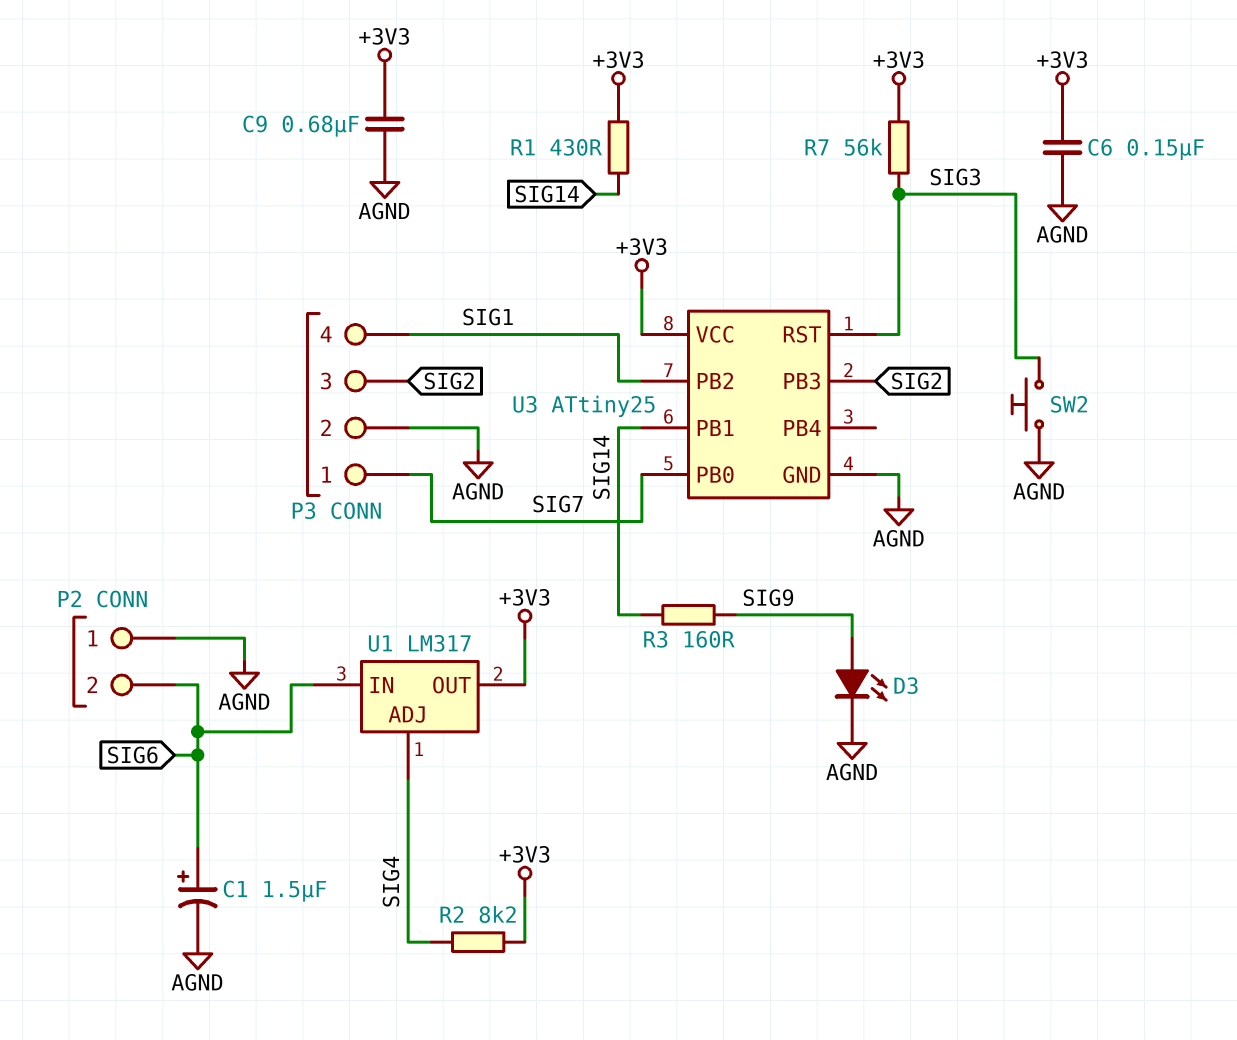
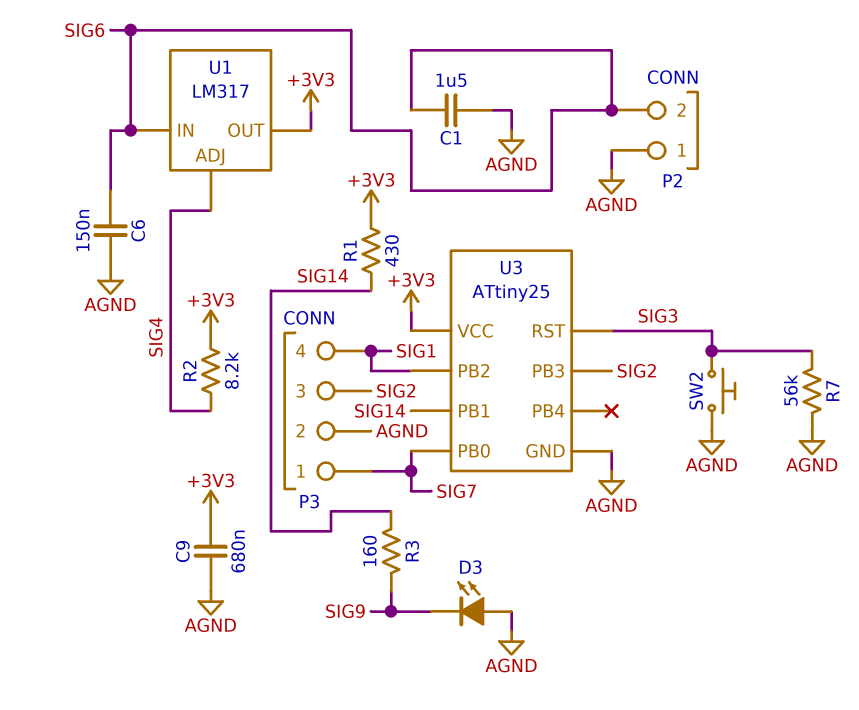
C1: 1.5uF (plus SIG6, minus AGND) -> 1.5uF (AGND, SIG6)
C6: 150nF (+3V3, AGND) -> 150nF (AGND, SIG6)
D3: LED (A SIG9, K AGND) -> LED (A AGND, K SIG9)
R7: 56k (+3V3, SIG3) -> 56k (AGND, SIG3)

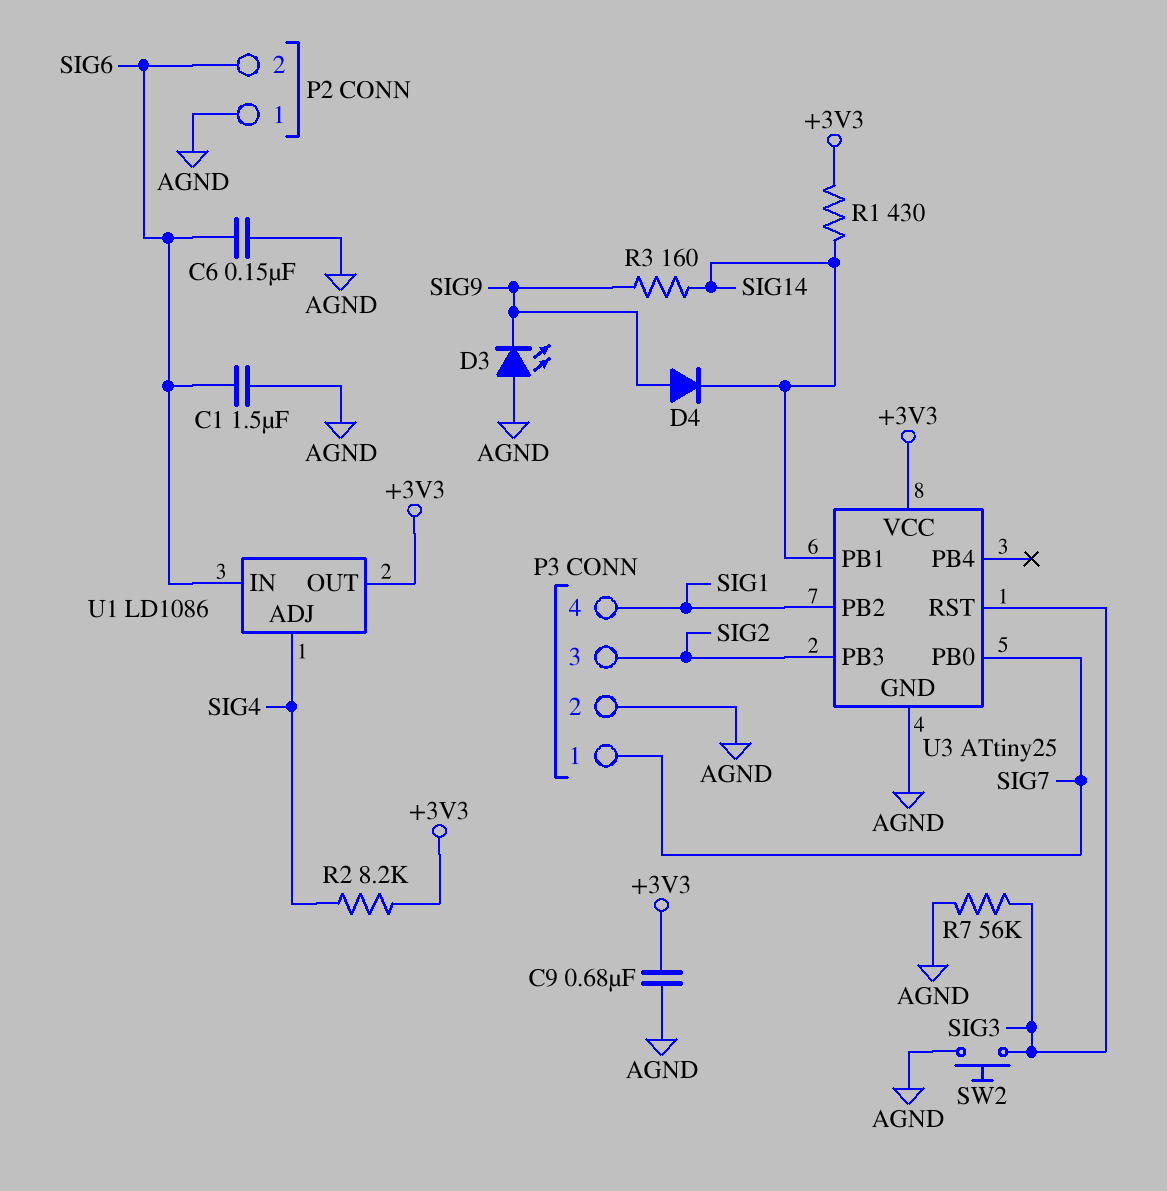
D4: none -> diode (A SIG9, K SIG14)
U1: LM317 -> LD1086

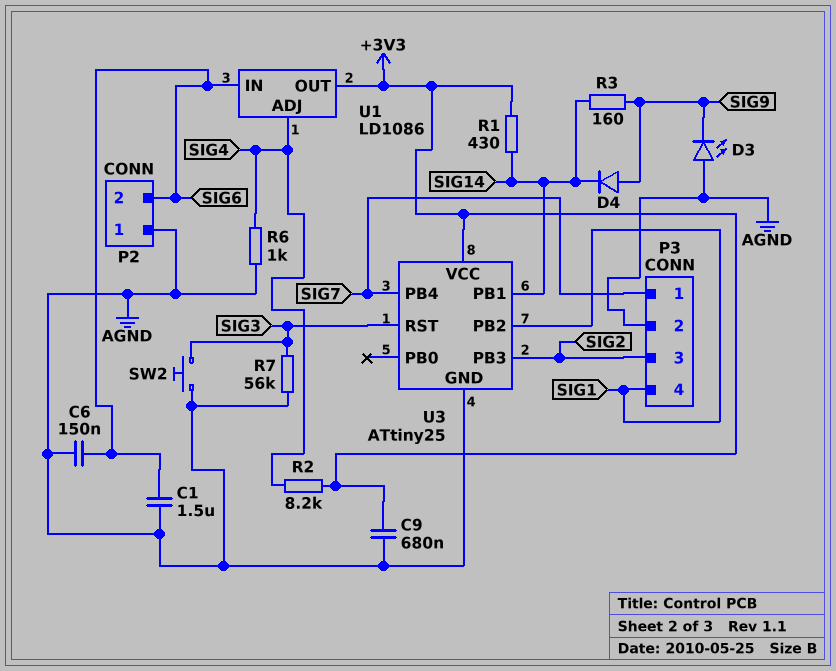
R6: none -> 1k (AGND, SIG4)
U3 pin PB0: SIG7 -> none
U3 pin PB4: none -> SIG7

